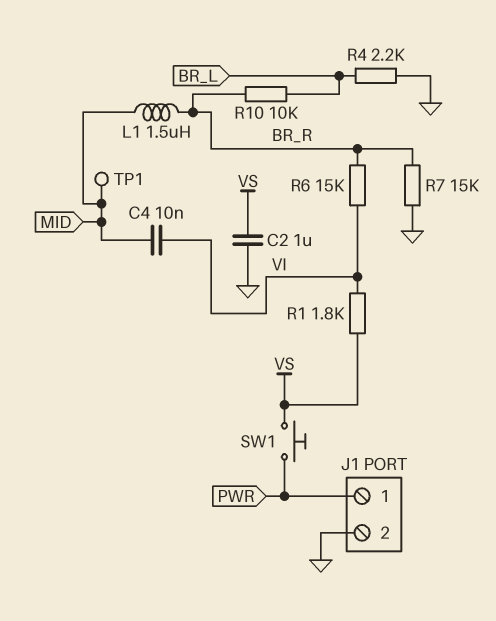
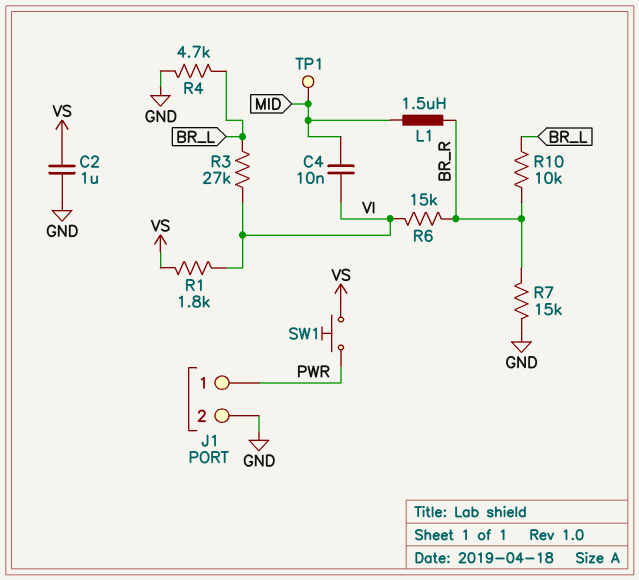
R3: none -> 27k (BR_L, VI)
R4: 2.2k (BR_L, GND) -> 4.7k (BR_L, GND)

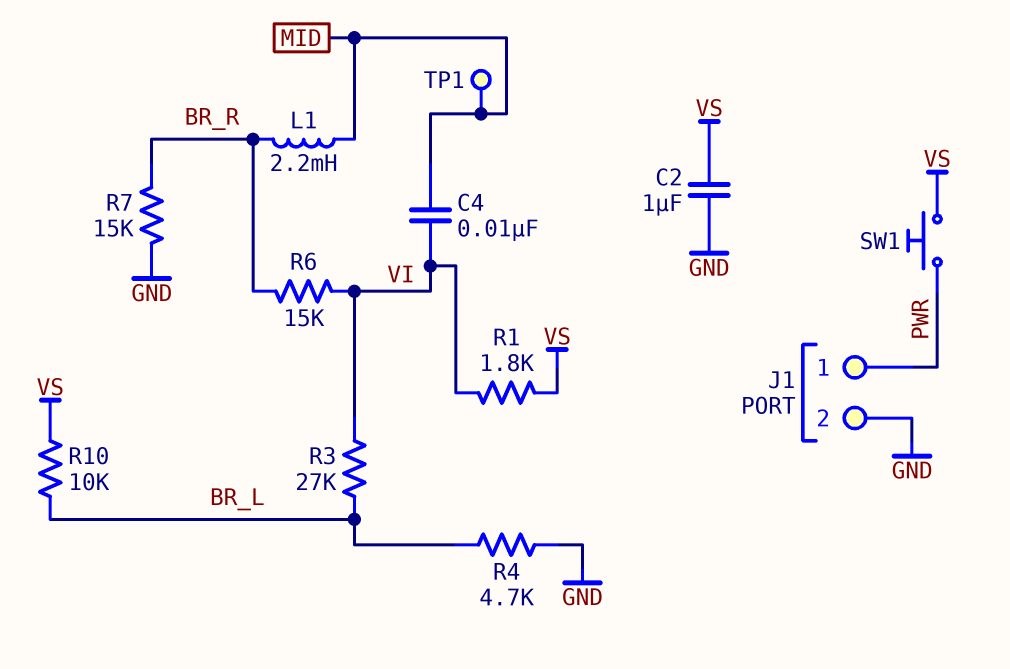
L1: 1.5uH (BR_R, MID) -> 2.2mH (BR_R, MID)
R10: 10k (BR_L, BR_R) -> 10k (BR_L, VS)

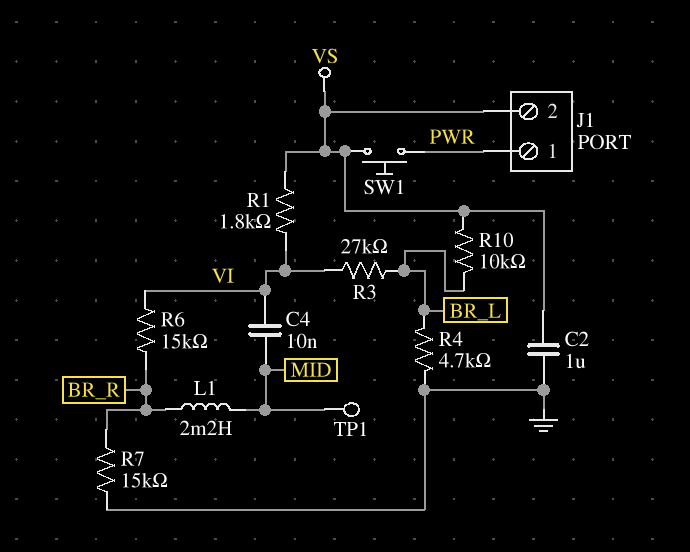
J1 pin 2: GND -> VS

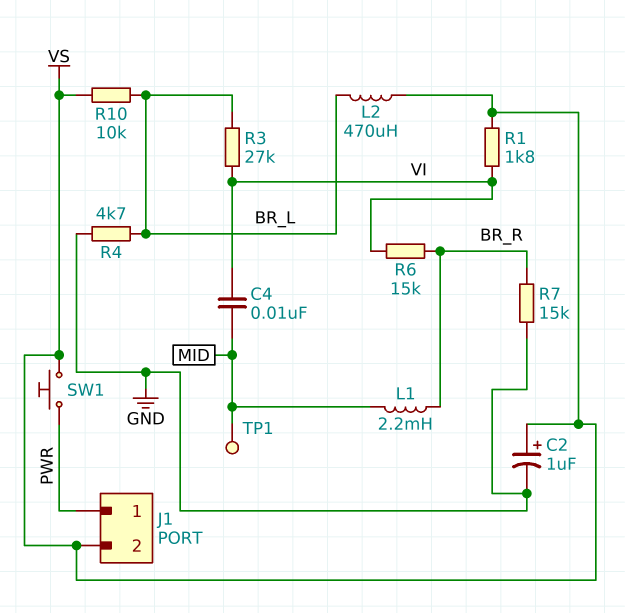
C2: 1uF (GND, VS) -> 1uF (plus VS, minus GND)
L2: none -> 470uH (BR_L, VS)

